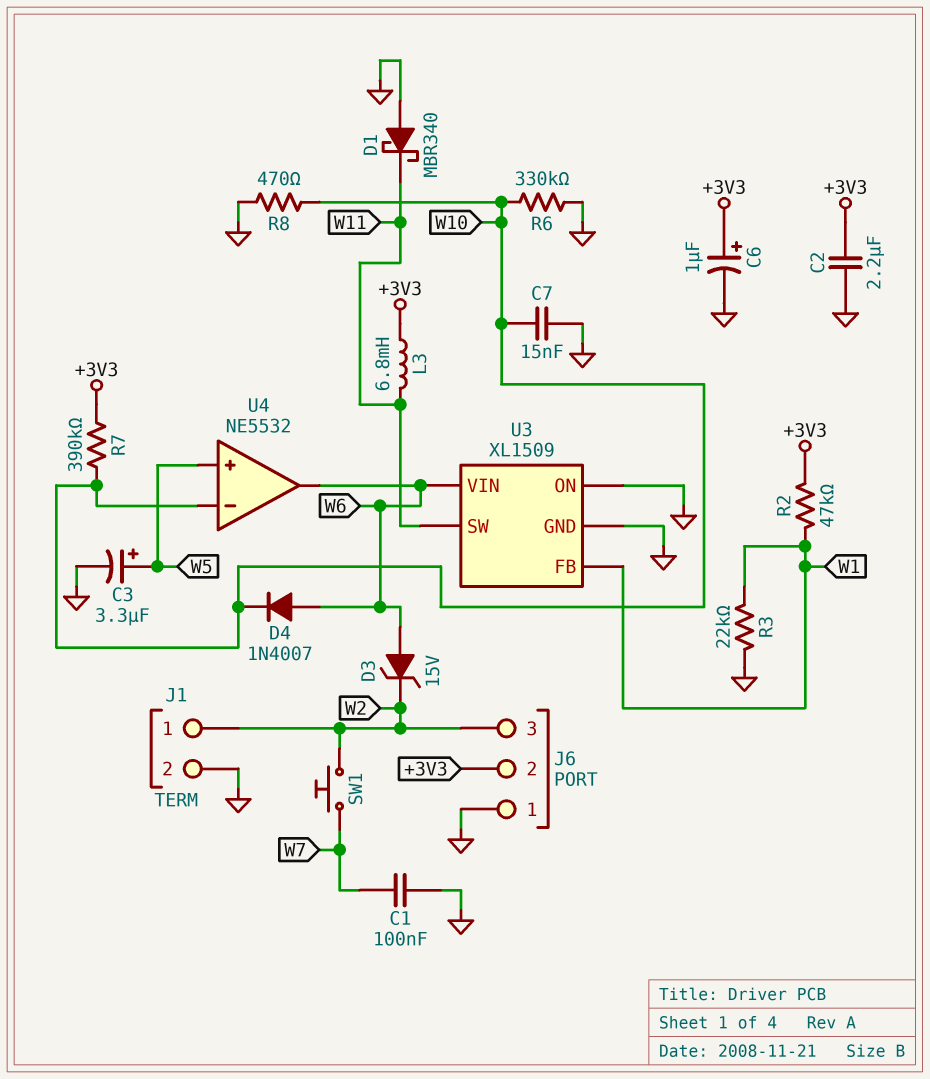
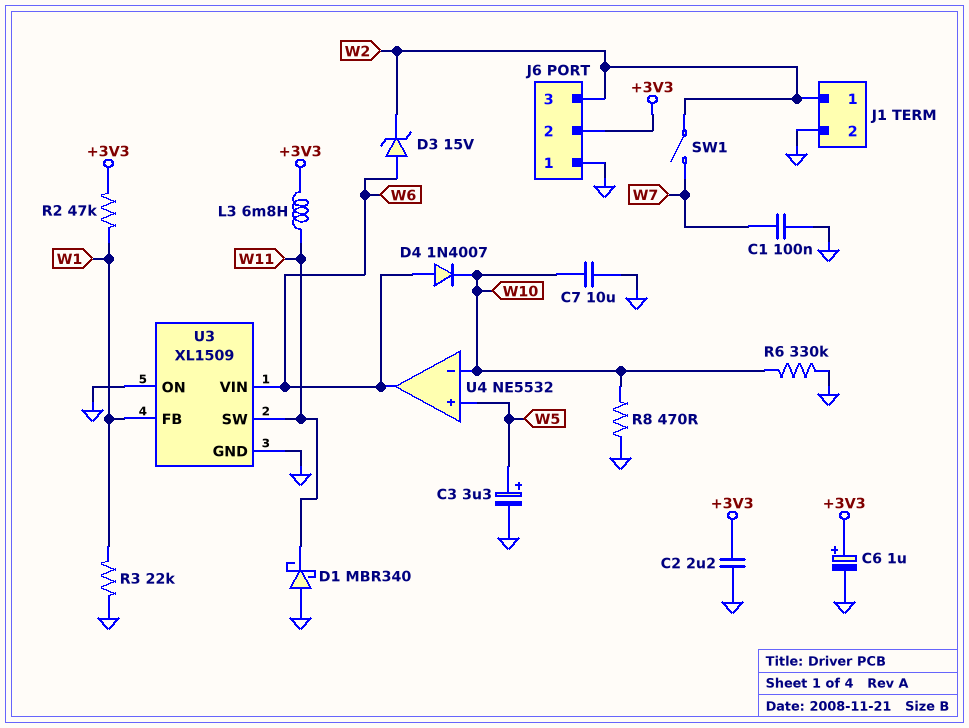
C7: 15nF (GND, W10) -> 10uF (GND, W10)
R7: 390k (+3V3, W10) -> none
SW1: button (W2, W7) -> switch (W2, W7)

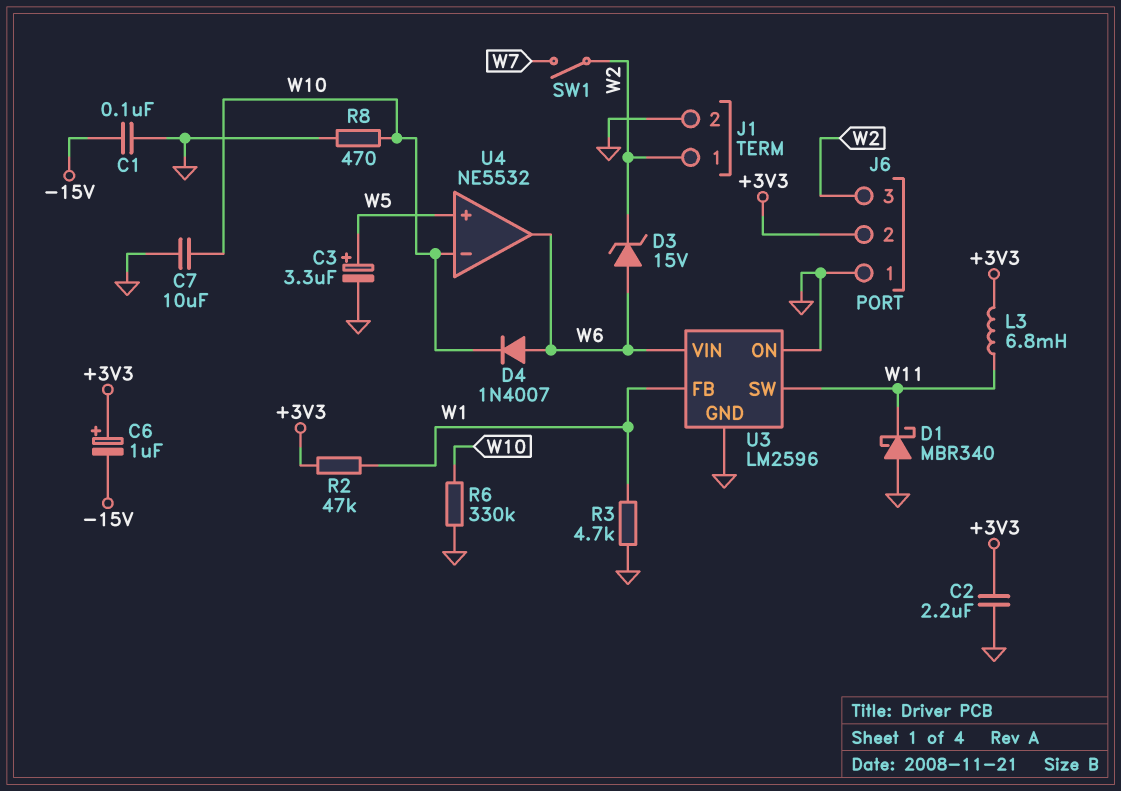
C1: 100nF (GND, W7) -> 100nF (-15V, GND)
C6: 1uF (plus +3V3, minus GND) -> 1uF (plus +3V3, minus -15V)
R3: 22k (GND, W1) -> 4.7k (GND, W1)
U3: XL1509 -> LM2596

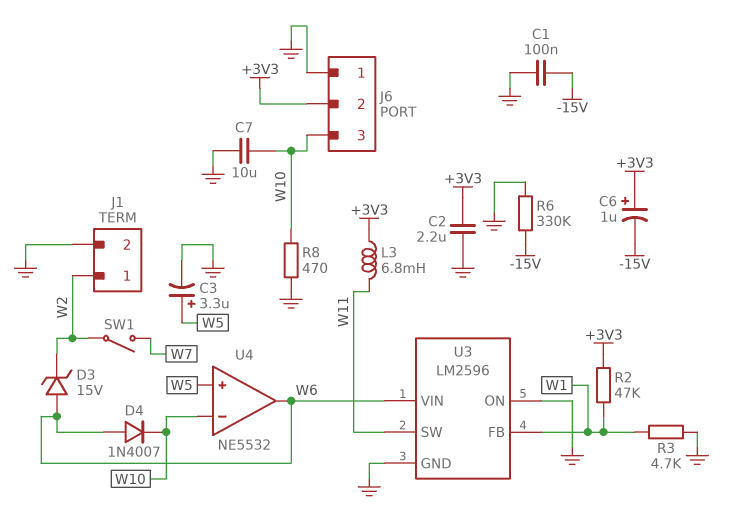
D1: schottky MBR340 (A GND, K W11) -> none
J6 pin 3: W2 -> W10
R6: 330k (GND, W10) -> 330k (-15V, GND)

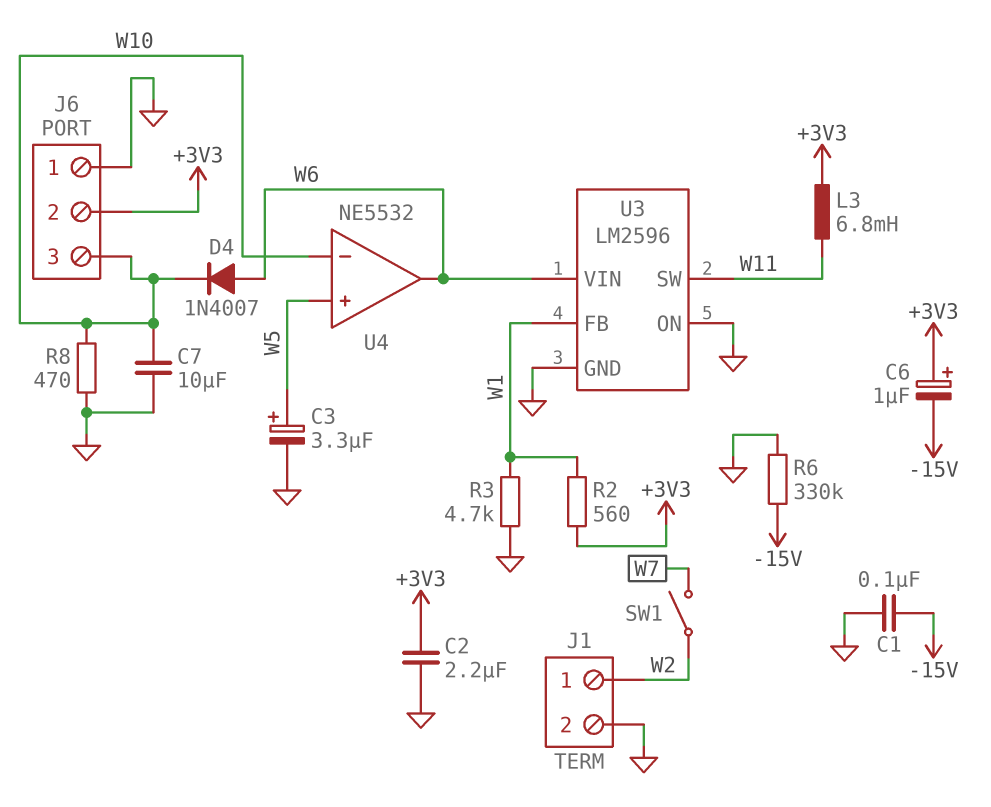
D3: zener 15V (A W6, K W2) -> none
R2: 47k (+3V3, W1) -> 560 (+3V3, W1)

